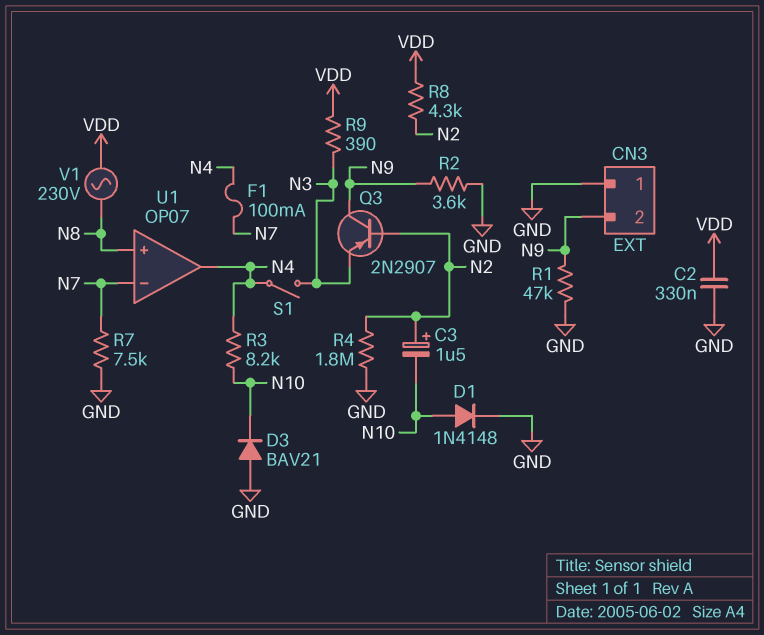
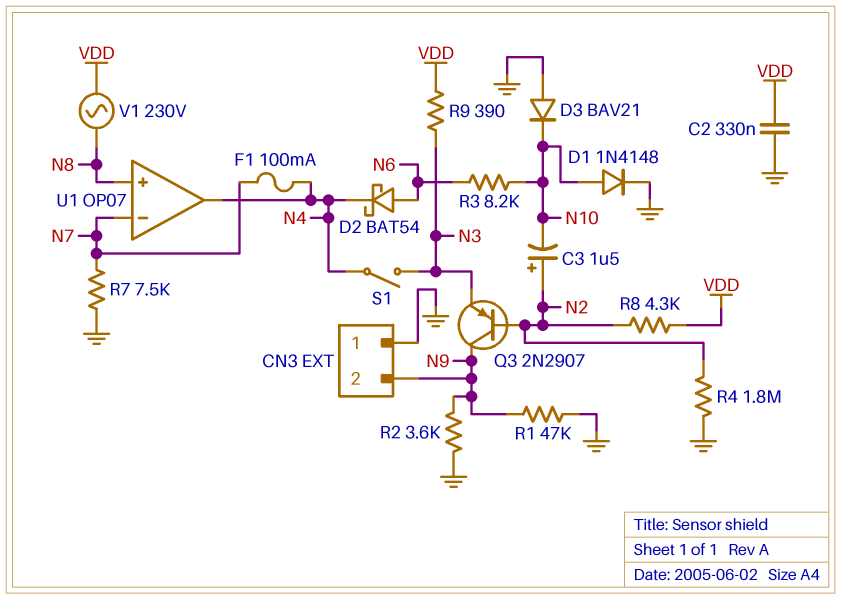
D2: none -> schottky BAT54 (A N6, K N4)
R3: 8.2k (N4, N10) -> 8.2k (N6, N10)

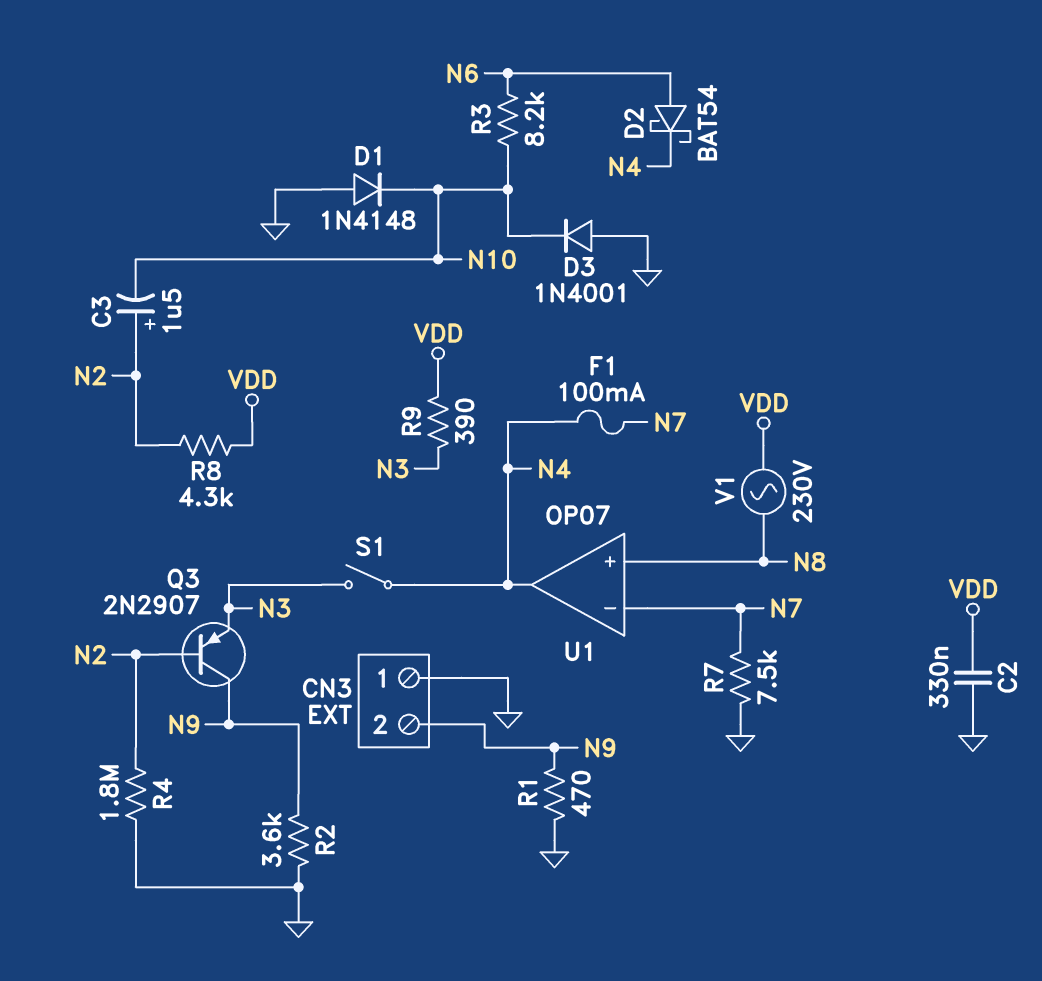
D1: diode 1N4148 (A N10, K GND) -> diode 1N4148 (A GND, K N10)
D3: diode BAV21 (A GND, K N10) -> diode 1N4001 (A GND, K N10)
R1: 47k (GND, N9) -> 470 (GND, N9)

